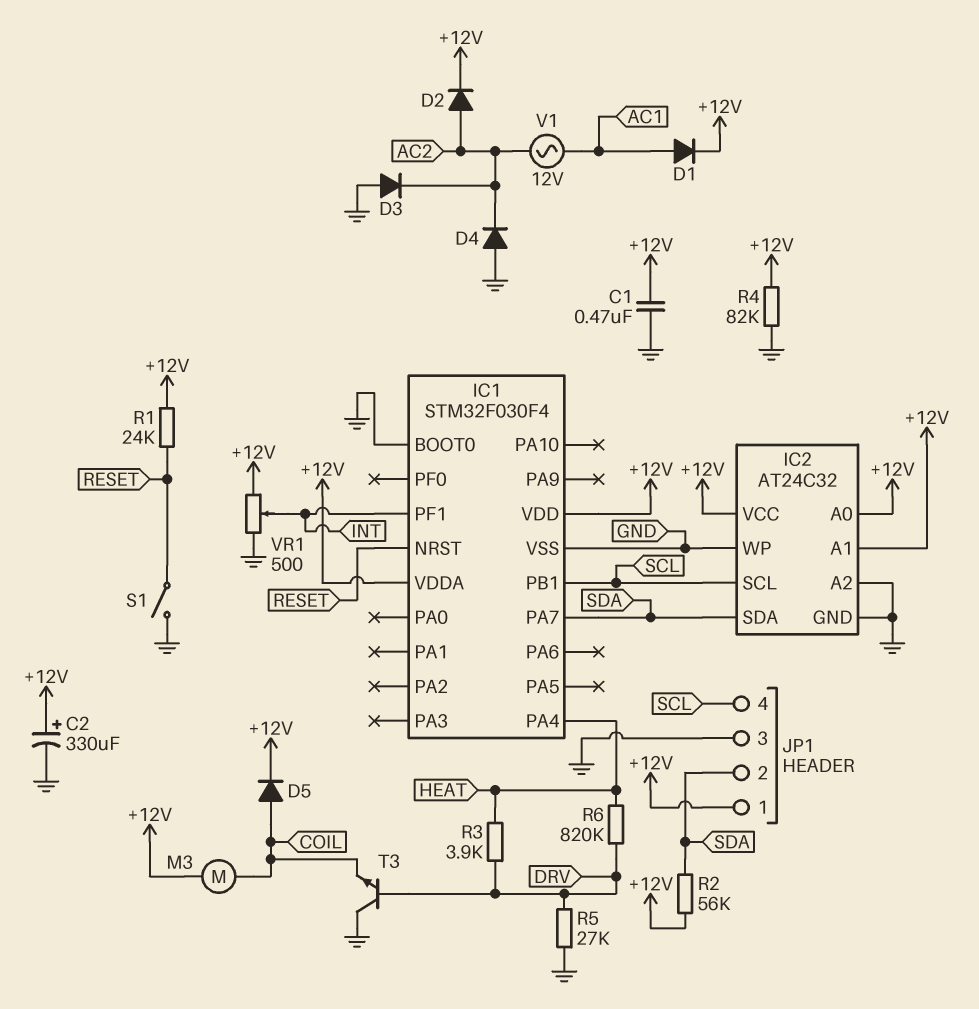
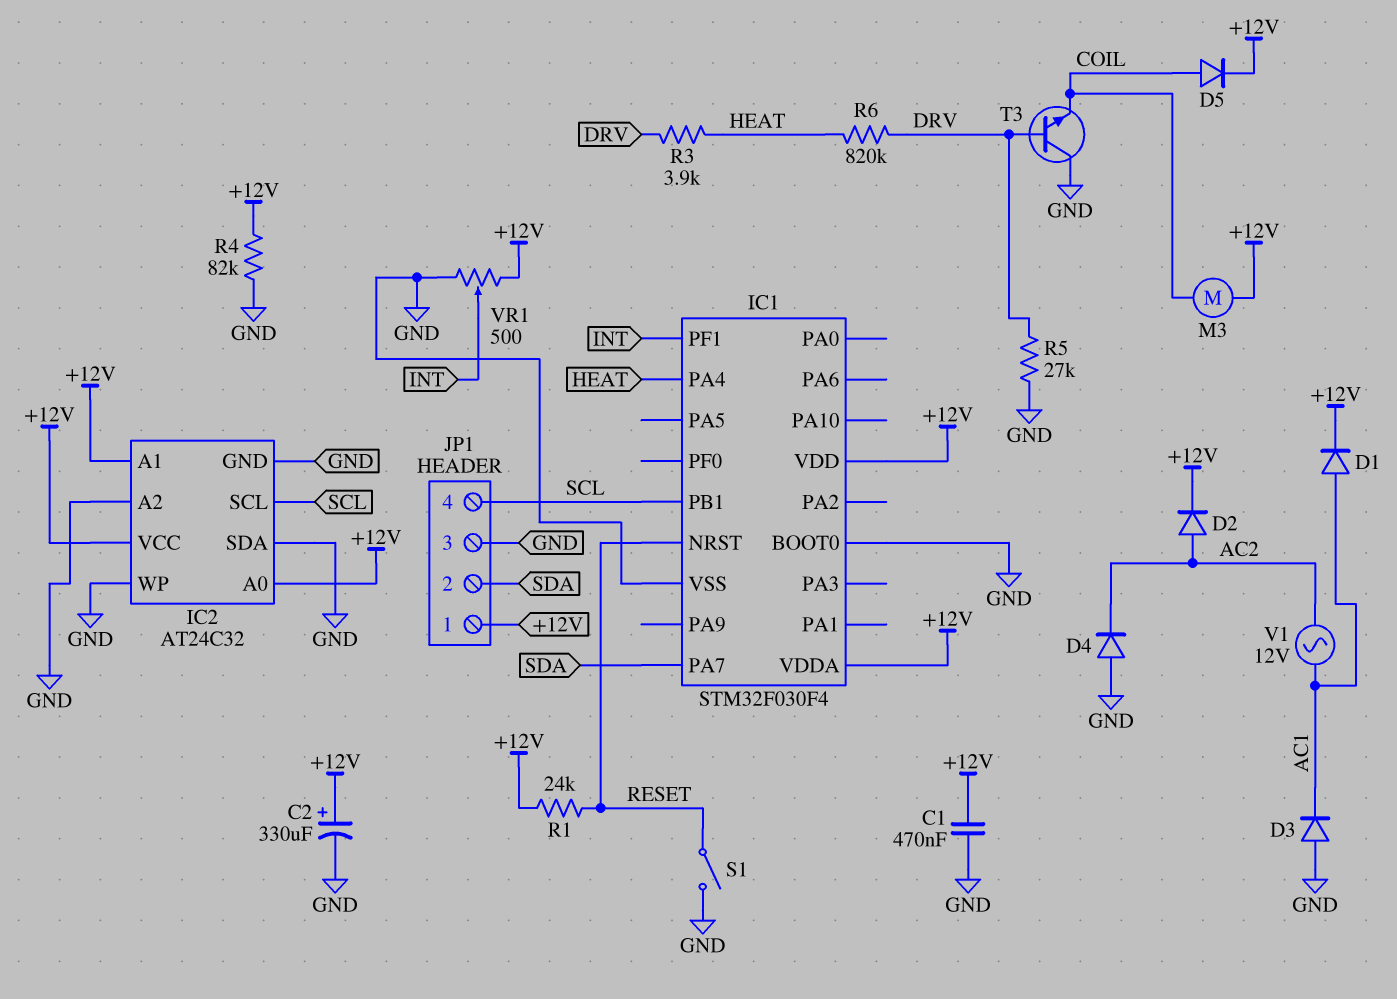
D3: diode (A GND, K AC2) -> diode (A GND, K AC1)
IC2 pin SDA: SDA -> GND
R2: 56k (+12V, SDA) -> none

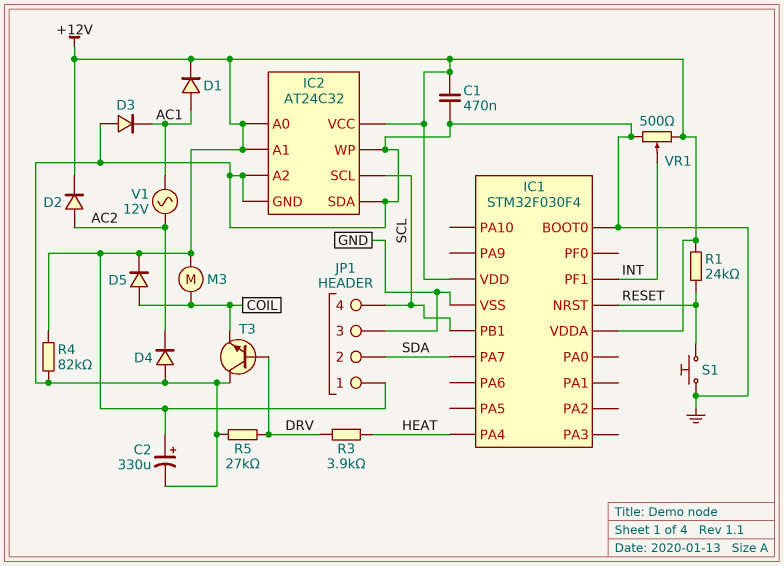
R6: 820k (DRV, HEAT) -> none
S1: switch (GND, RESET) -> button (GND, RESET)

